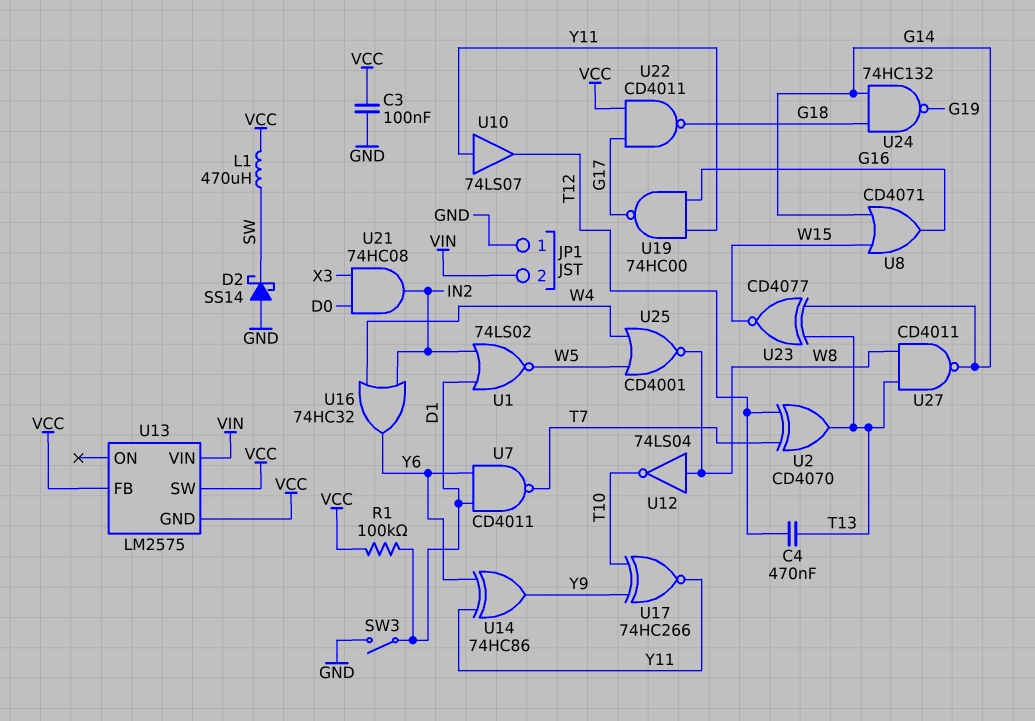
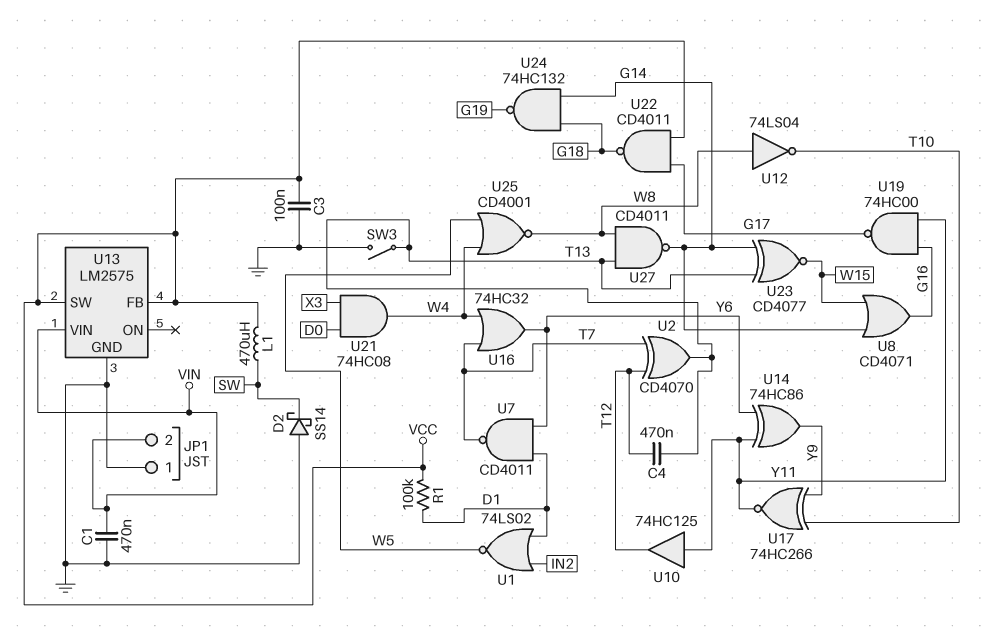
C1: none -> 470nF (GND, VIN)
SW3: switch (D1, GND) -> switch (GND, T13)
U10: buffer 74LS07 (in Y11, out T12) -> buffer 74HC125 (in Y11, out T12)
U13 pin GND: VCC -> GND
U16: OR 74HC32 (in IN2, in W4, out Y6) -> OR 74HC32 (in T7, in W4, out Y6)
U21: AND 74HC08 (in D0, in X3, out IN2) -> AND 74HC08 (in D0, in X3, out W4)

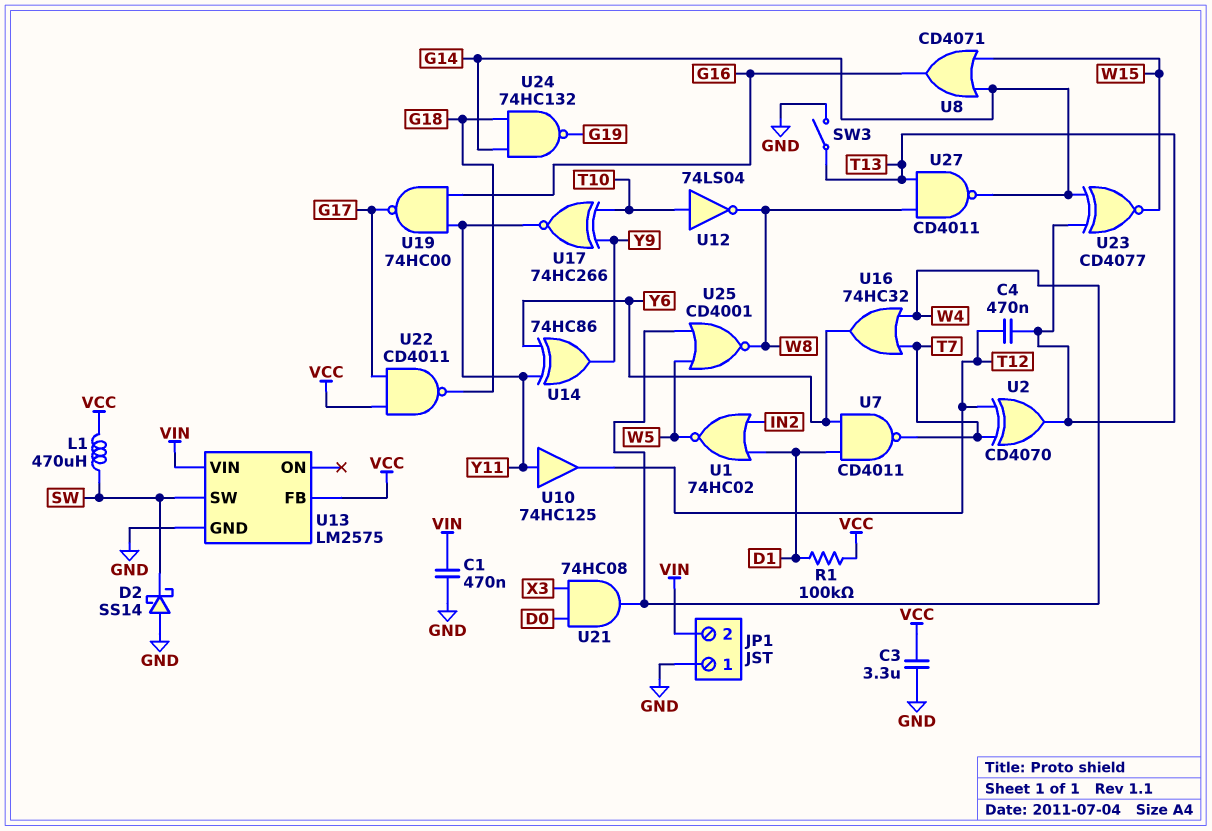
C3: 100nF (GND, VCC) -> 3.3uF (GND, VCC)
U1: NOR 74LS02 (in D1, in IN2, out W5) -> NOR 74HC02 (in D1, in IN2, out W5)
U12: NOT 74LS04 (in W8, out T10) -> NOT 74LS04 (in T10, out W8)
U13 pin SW: VCC -> SW

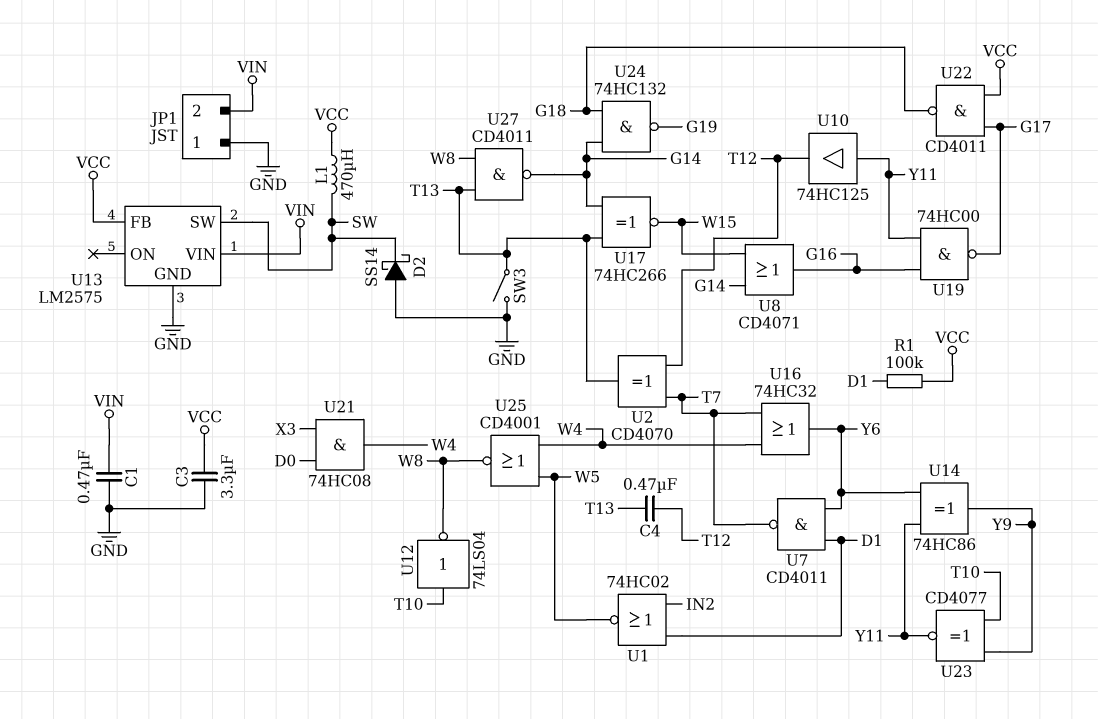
U17: XNOR 74HC266 (in T10, in Y9, out Y11) -> XNOR 74HC266 (in G14, in T13, out W15)
U23: XNOR CD4077 (in G14, in T13, out W15) -> XNOR CD4077 (in T10, in Y9, out Y11)

